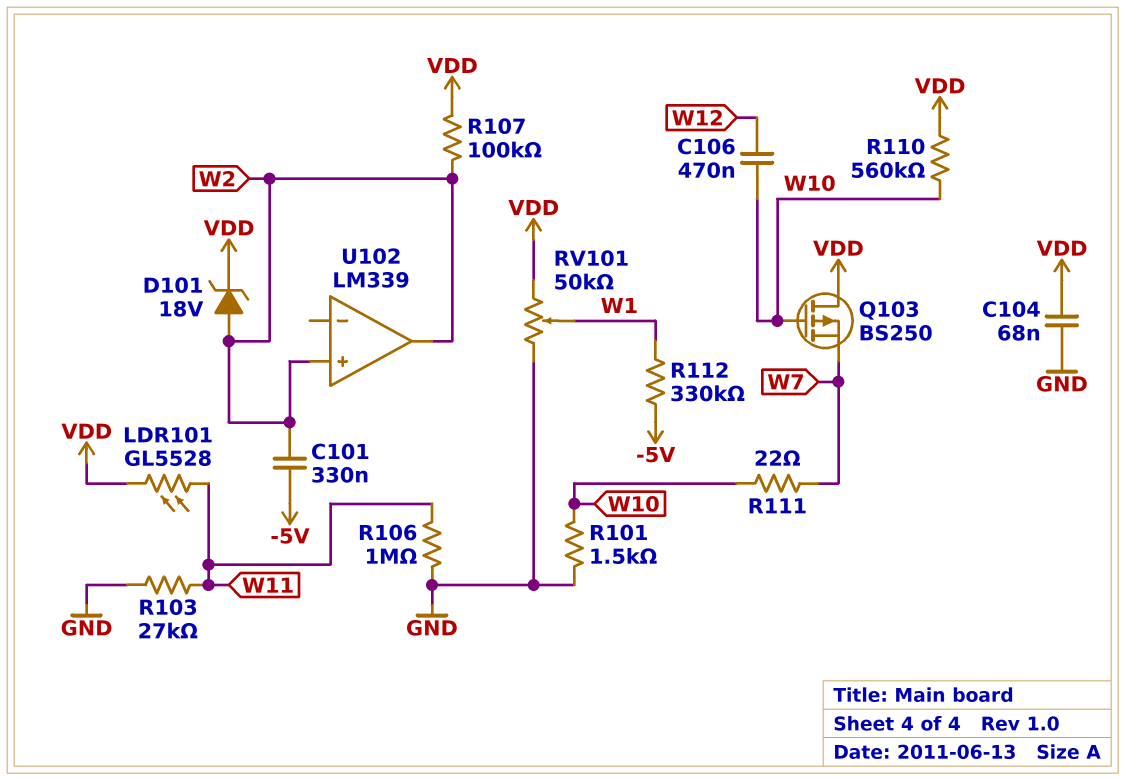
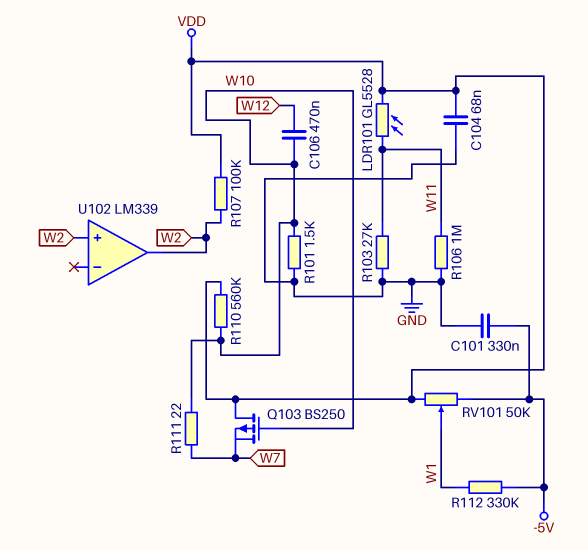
C101: 330nF (-5V, W2) -> 330nF (-5V, GND)
D101: zener 18V (A W2, K VDD) -> none
RV101: 50k (GND, VDD, wiper W1) -> 50k (-5V, VDD, wiper W1)

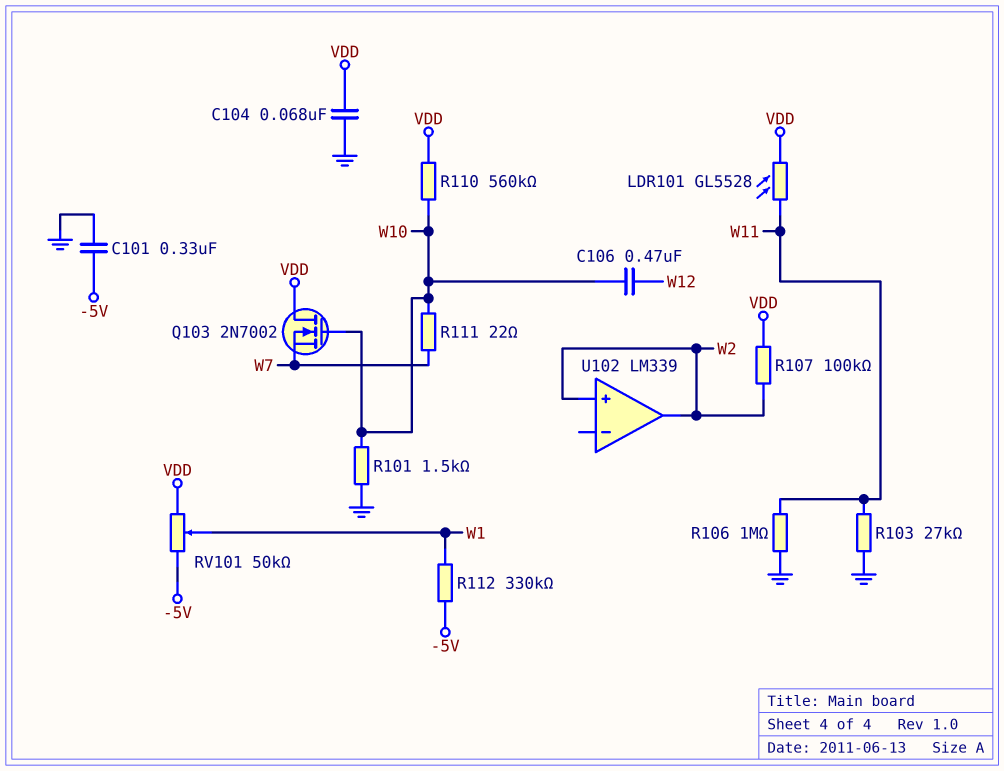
Q103: PMOS BS250 (G W10, D VDD, S W7) -> NMOS 2N7002 (G W10, D VDD, S W7)

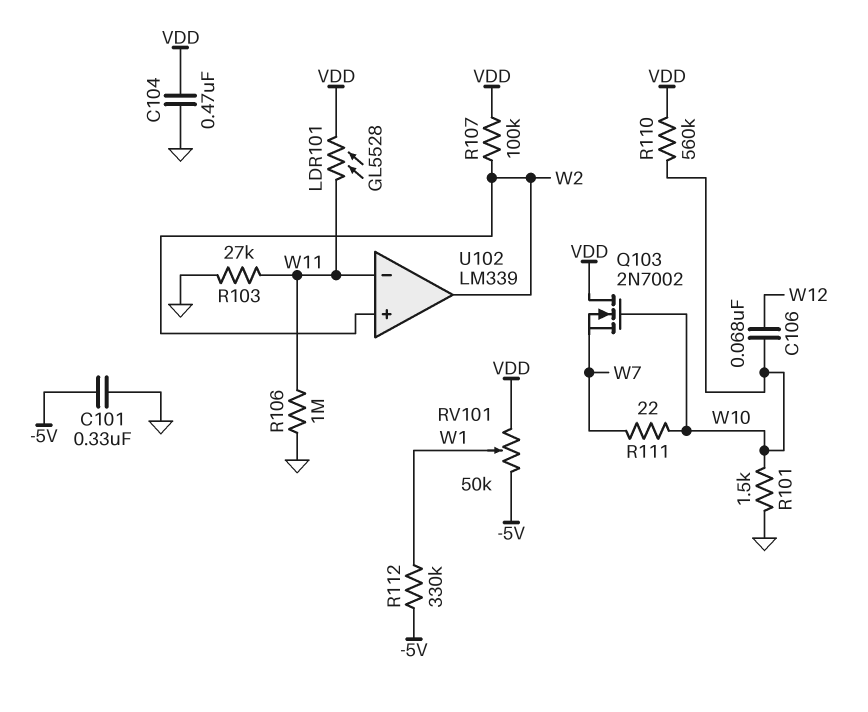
C104: 68nF (GND, VDD) -> 470nF (GND, VDD)
C106: 470nF (W10, W12) -> 68nF (W10, W12)
U102 pin in-: none -> W11

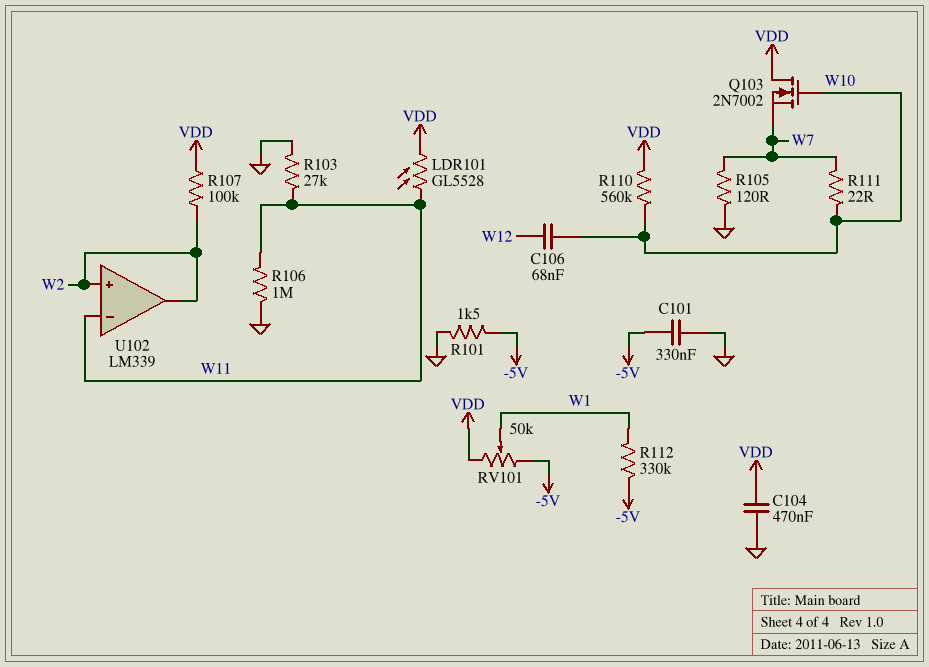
R101: 1.5k (GND, W10) -> 1.5k (-5V, GND)
R105: none -> 120 (GND, W7)

